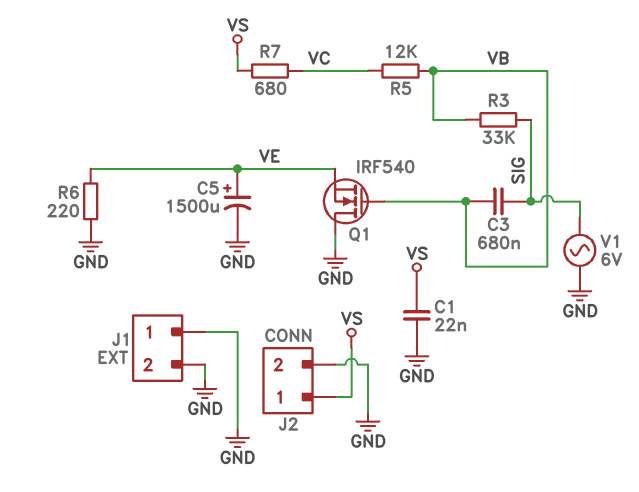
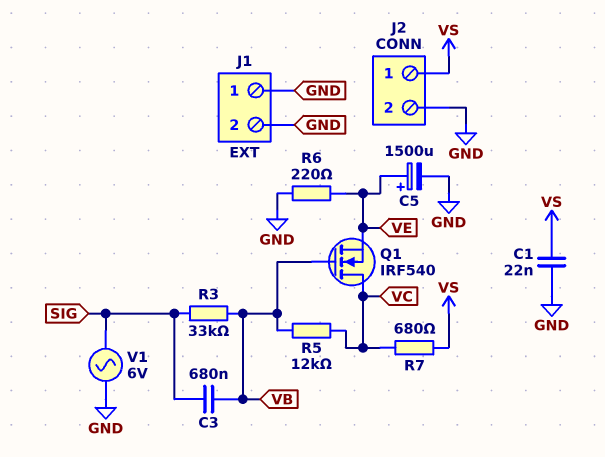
Q1: NMOS IRF540 (G VB, D GND, S VE) -> NMOS IRF540 (G VB, D VC, S VE)

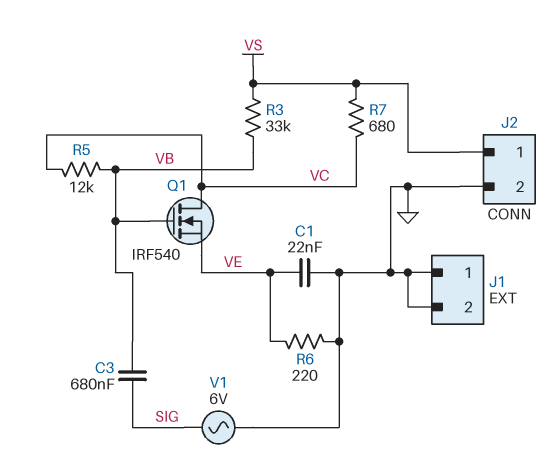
C1: 22nF (GND, VS) -> 22nF (GND, VE)
C5: 1500uF (plus VE, minus GND) -> none
R3: 33k (SIG, VB) -> 33k (VB, VS)

